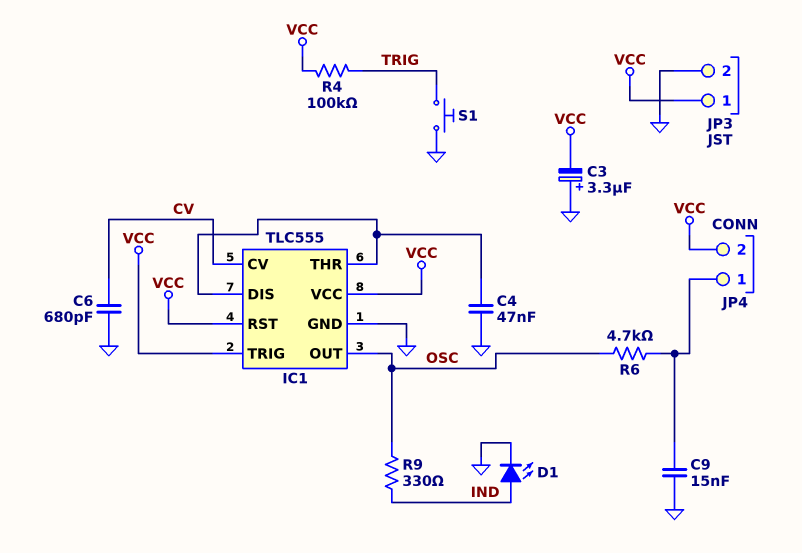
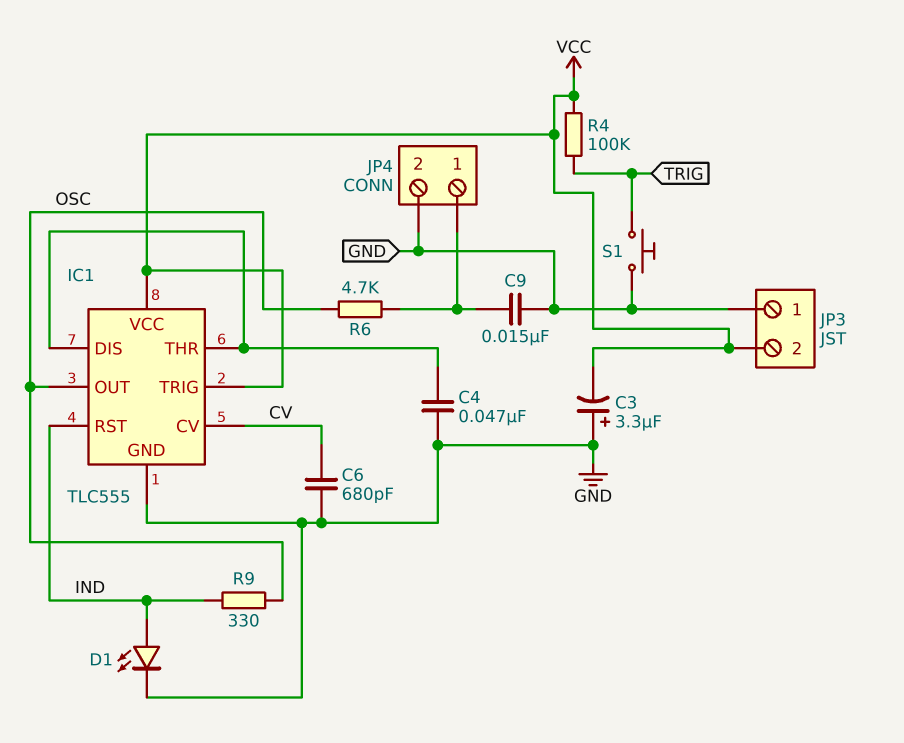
IC1 pin RST: VCC -> IND
JP3 pin 1: VCC -> GND
JP3 pin 2: GND -> VCC
JP4 pin 2: VCC -> GND

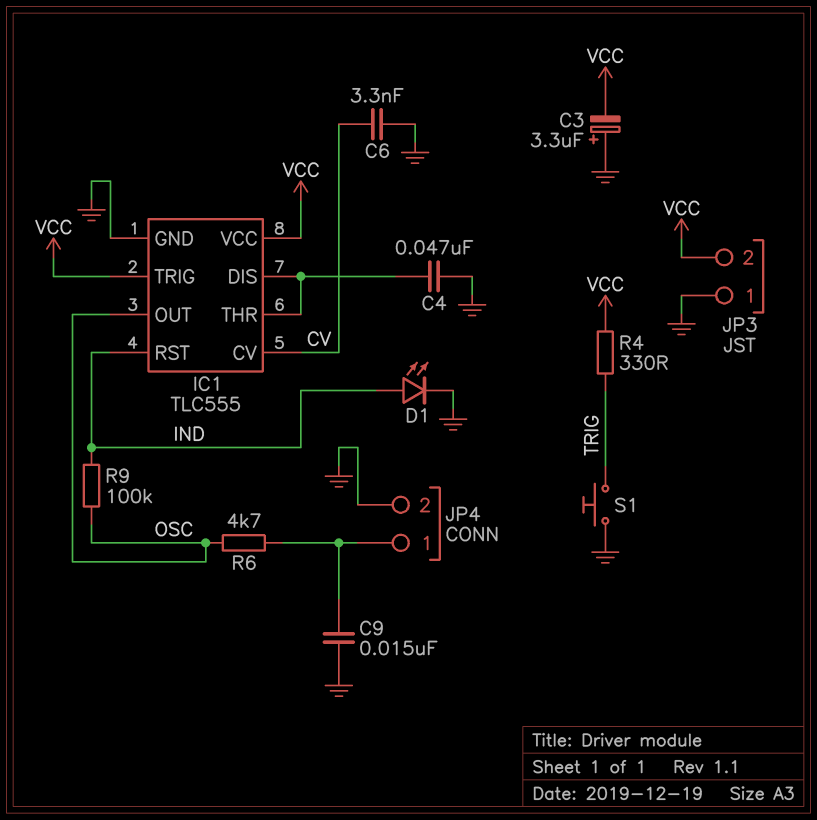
C6: 680pF (CV, GND) -> 3.3nF (CV, GND)
R4: 100k (TRIG, VCC) -> 330 (TRIG, VCC)
R9: 330 (IND, OSC) -> 100k (IND, OSC)

